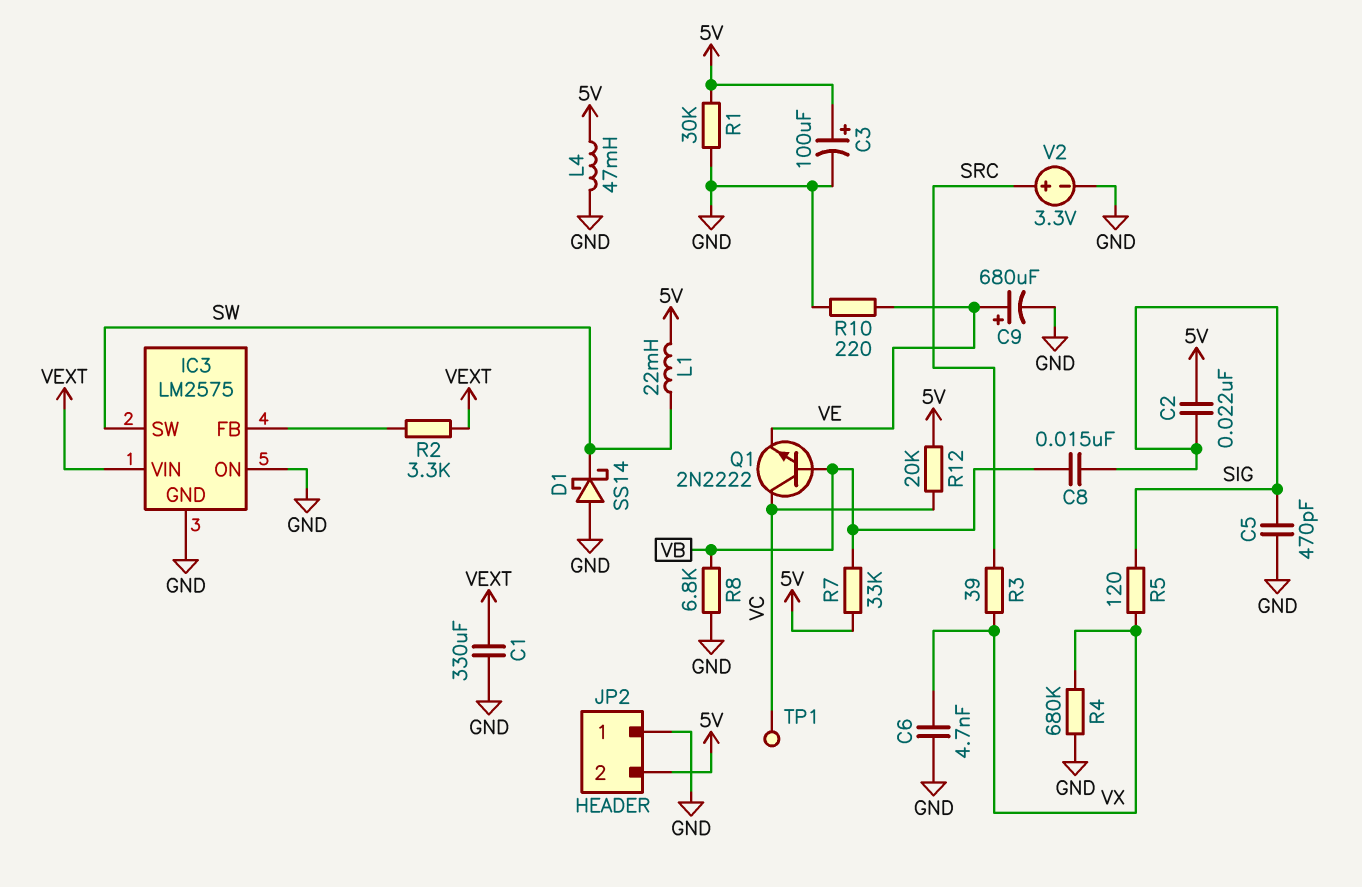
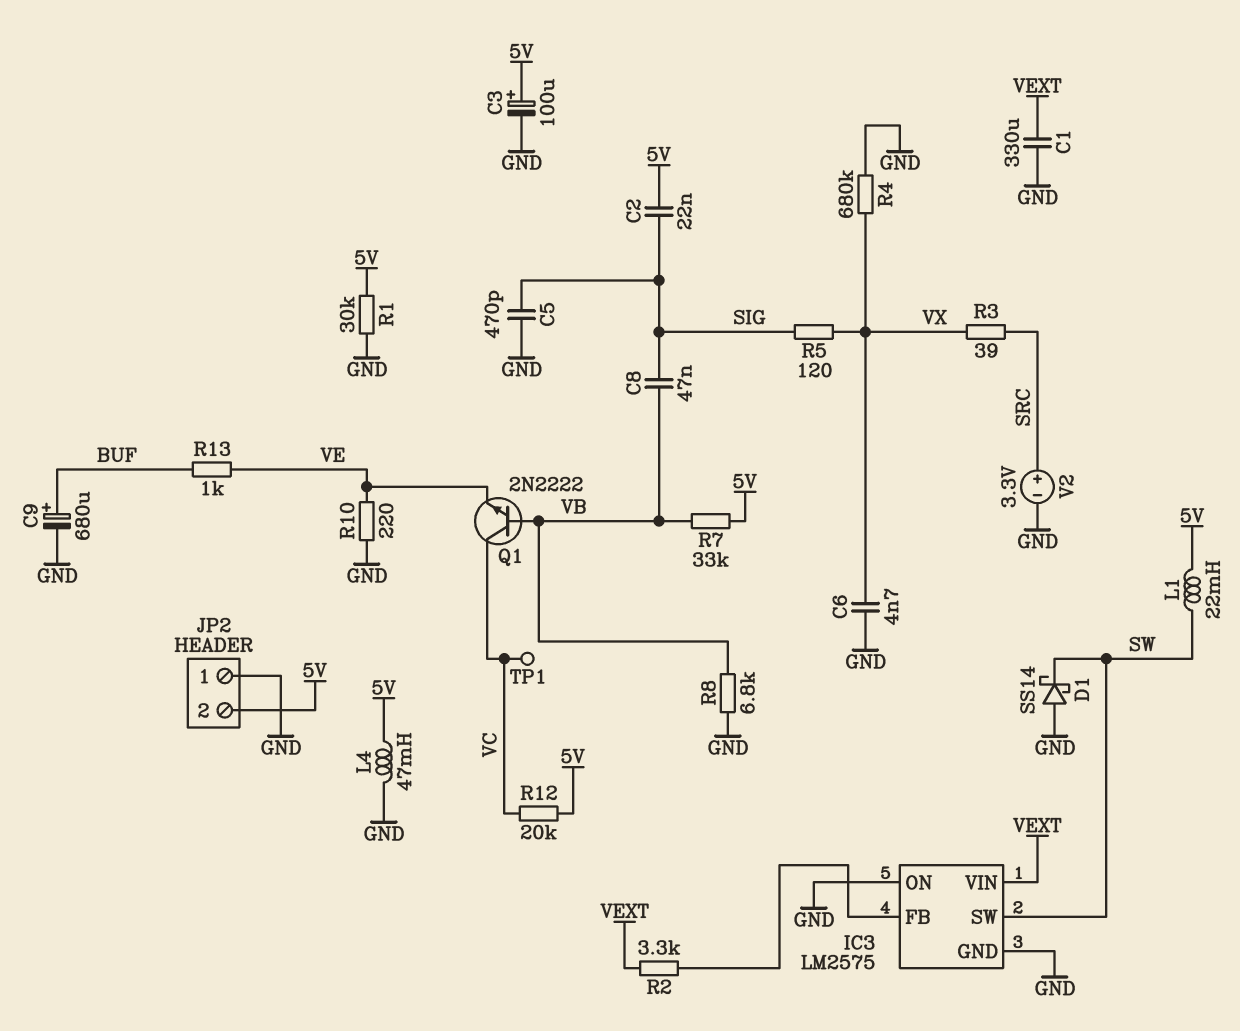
C8: 15nF (SIG, VB) -> 47nF (SIG, VB)
C9: 680uF (plus VE, minus GND) -> 680uF (plus BUF, minus GND)
R13: none -> 1k (BUF, VE)

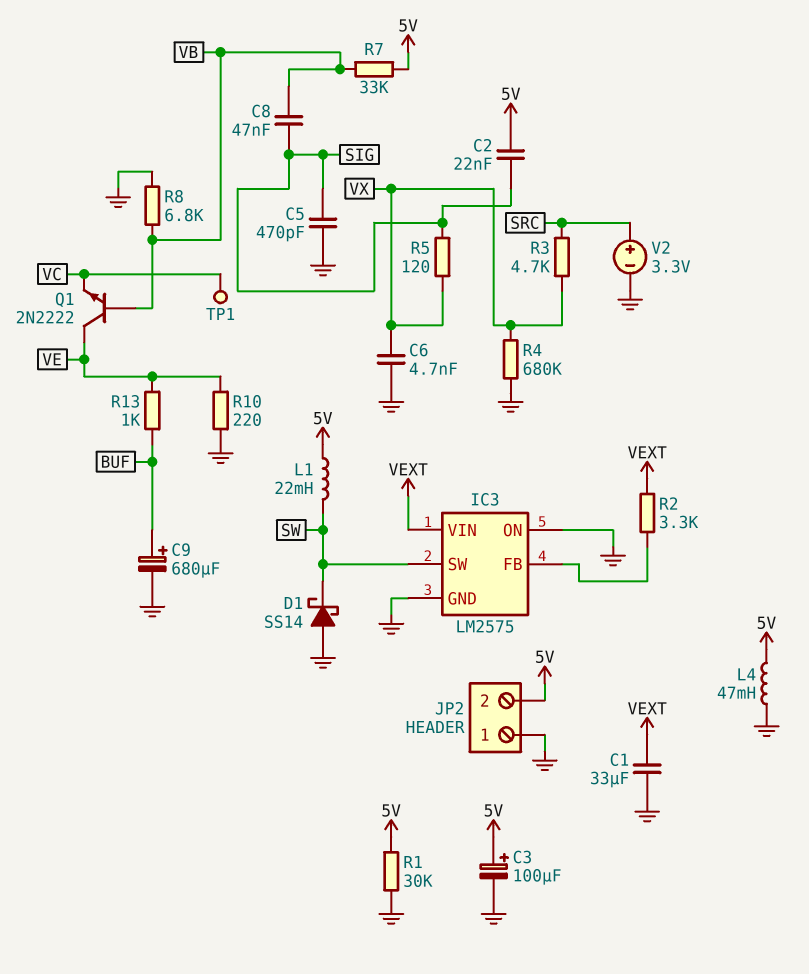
C1: 330uF (GND, VEXT) -> 33uF (GND, VEXT)
Q1: NPN 2N2222 (B VB, C VC, E VE) -> NPN 2N2222 (B VB, C VE, E VC)
R3: 39 (SRC, VX) -> 4.7k (SRC, VX)
R12: 20k (5V, VC) -> none

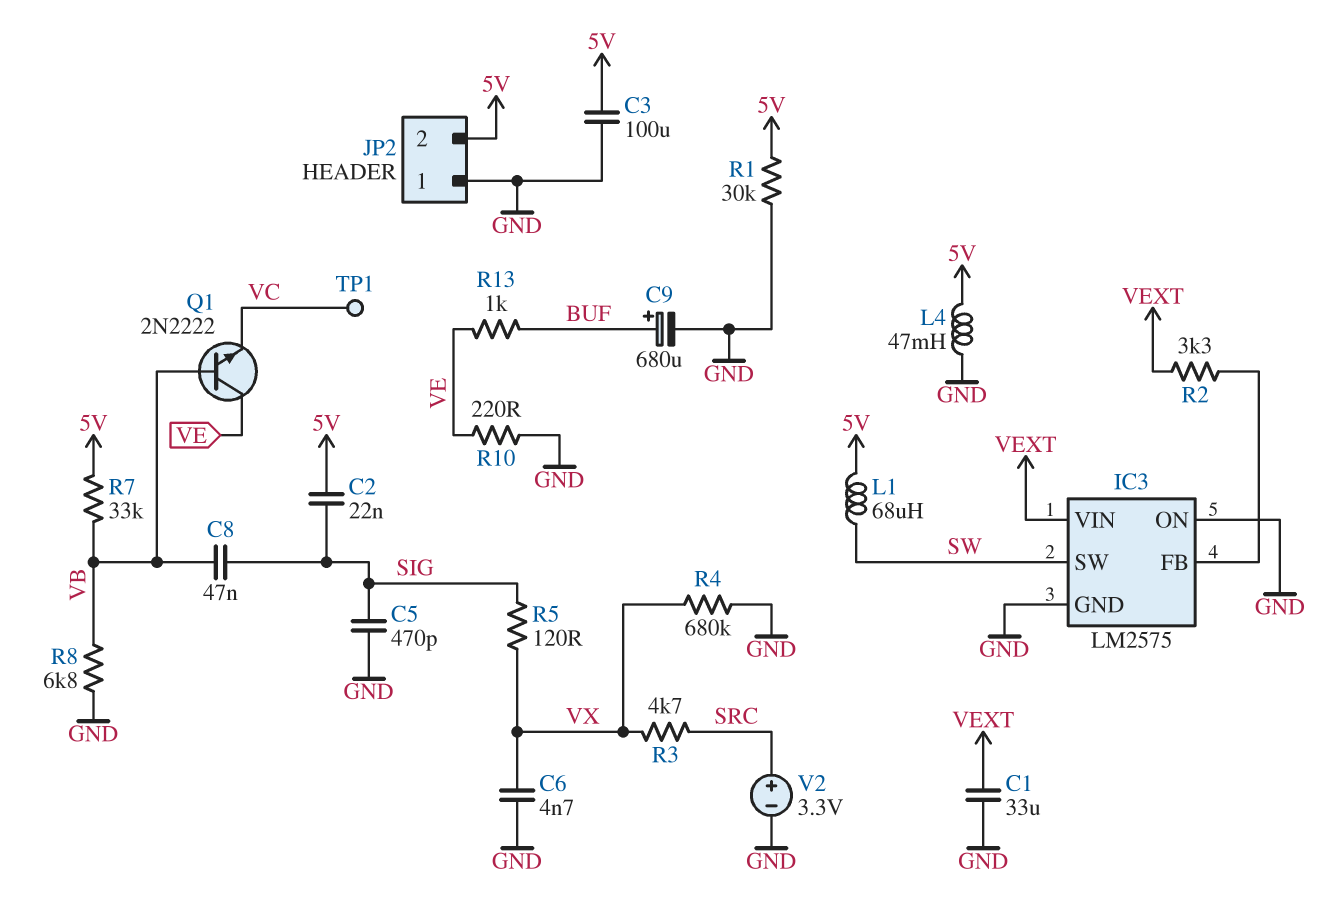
C3: 100uF (plus 5V, minus GND) -> 100uF (5V, GND)
D1: schottky SS14 (A GND, K SW) -> none
L1: 22mH (5V, SW) -> 68uH (5V, SW)

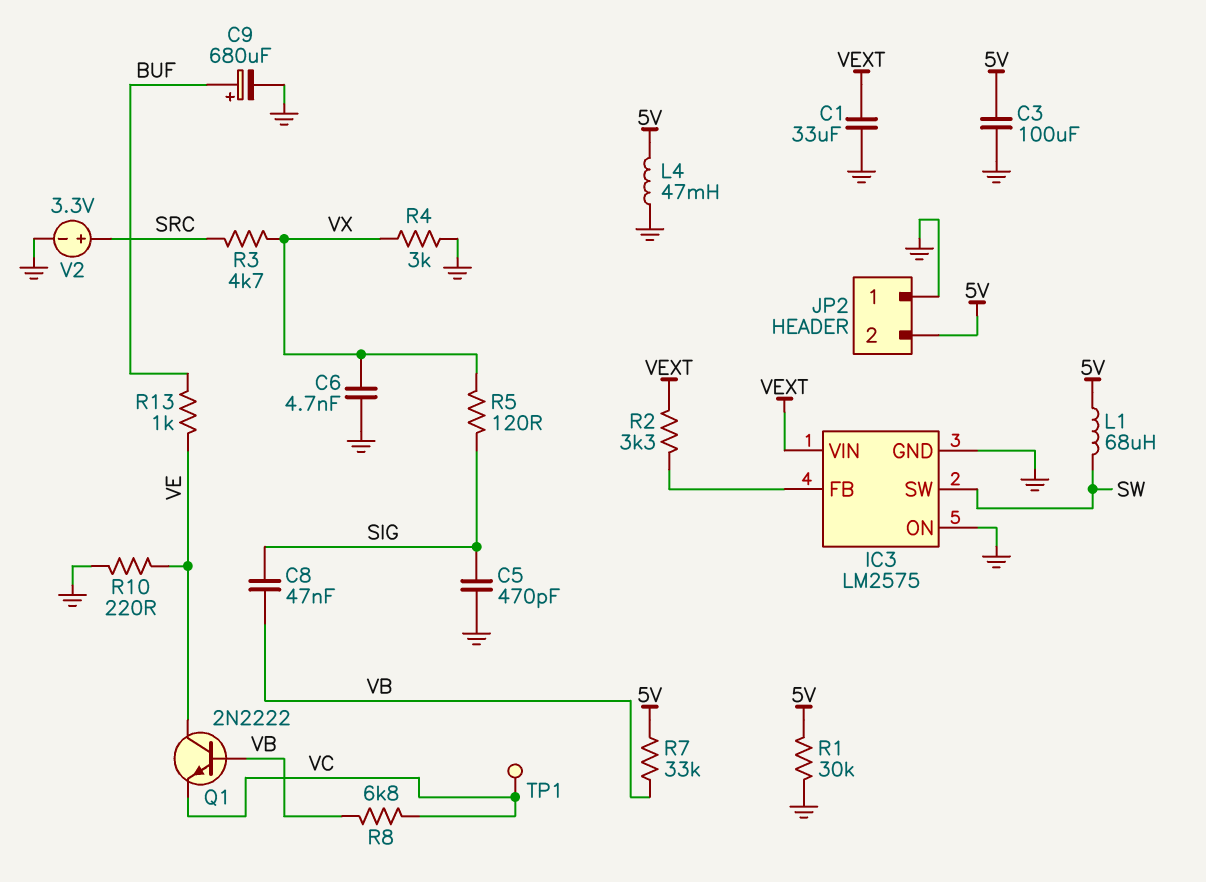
C2: 22nF (5V, SIG) -> none
R4: 680k (GND, VX) -> 3k (GND, VX)
R8: 6.8k (GND, VB) -> 6.8k (VB, VC)

